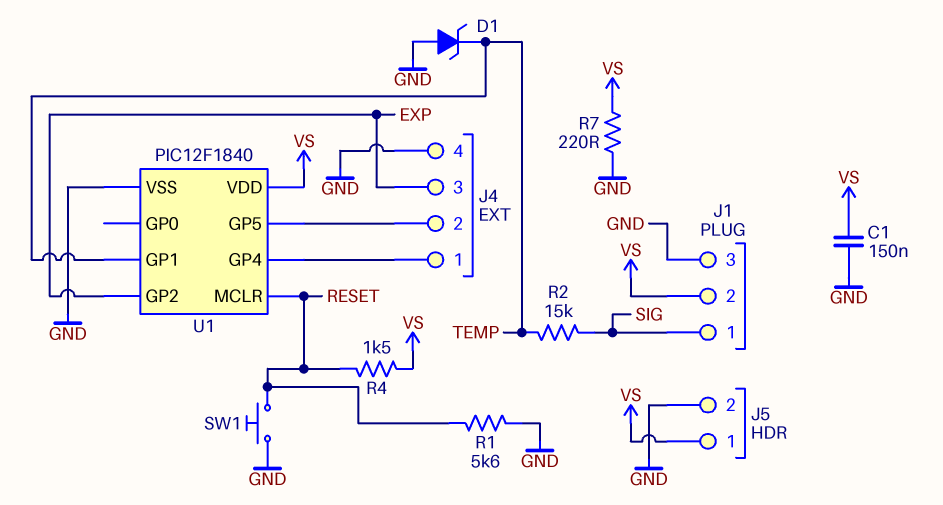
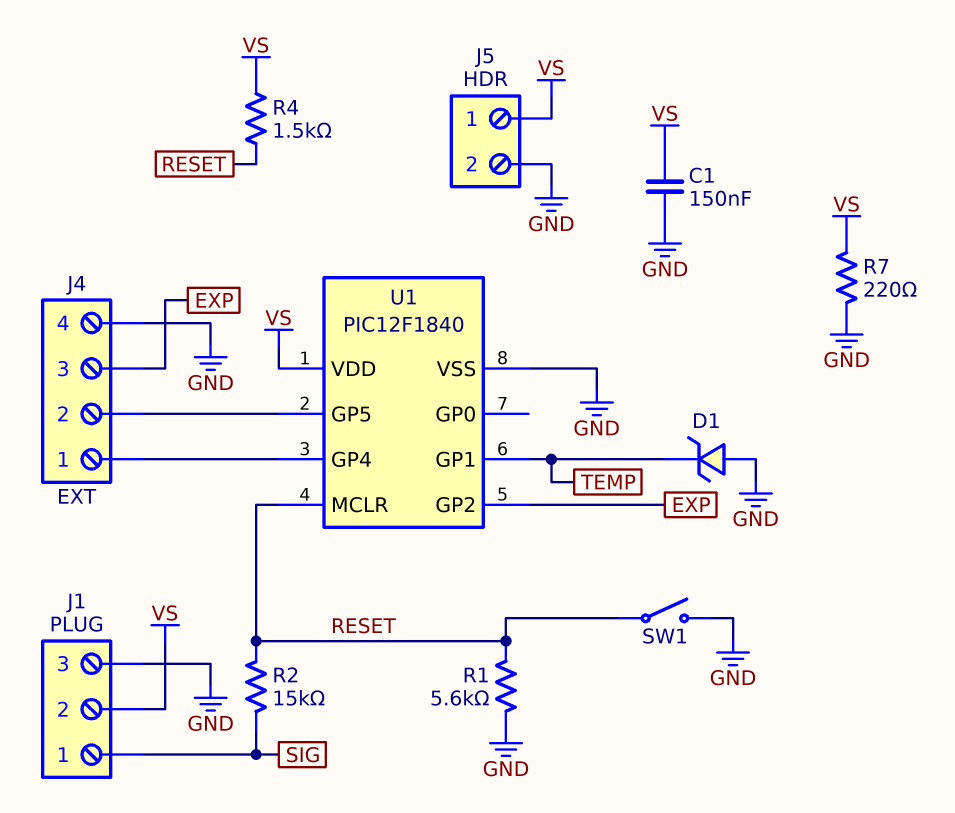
R2: 15k (SIG, TEMP) -> 15k (RESET, SIG)
SW1: button (GND, RESET) -> switch (GND, RESET)

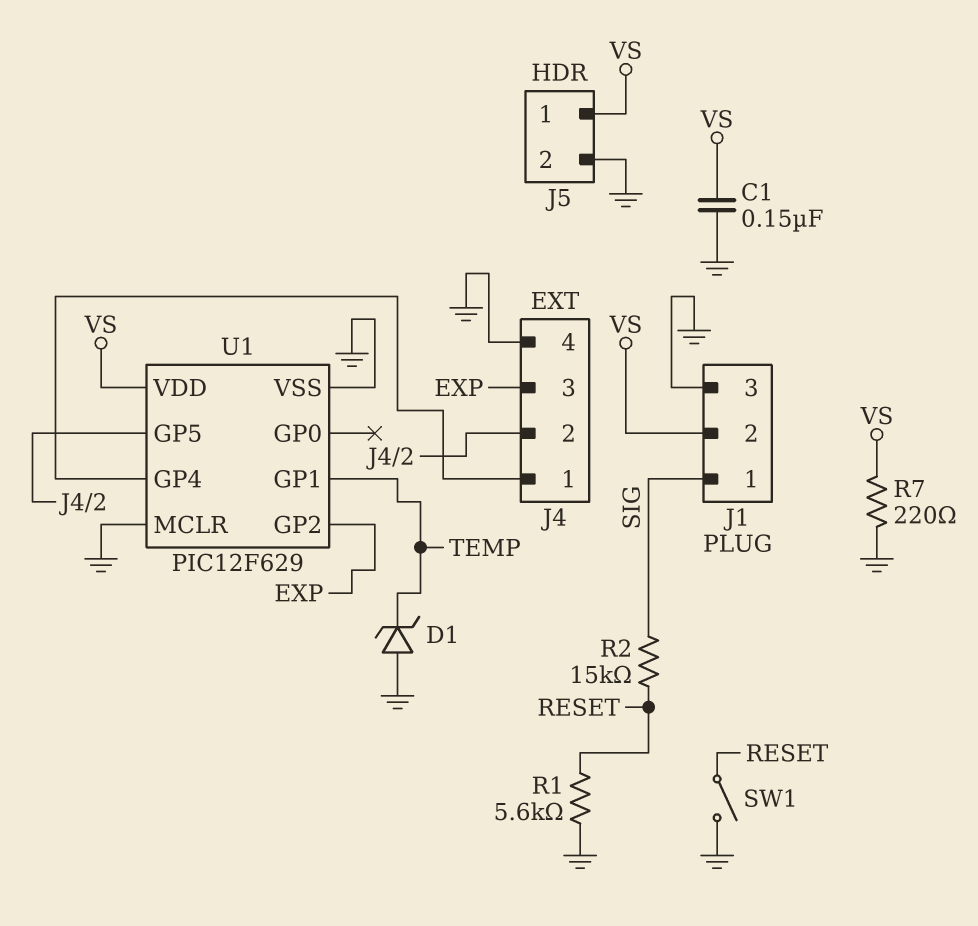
R4: 1.5k (RESET, VS) -> none
U1: PIC12F1840 -> PIC12F629
U1 pin MCLR: RESET -> GND

